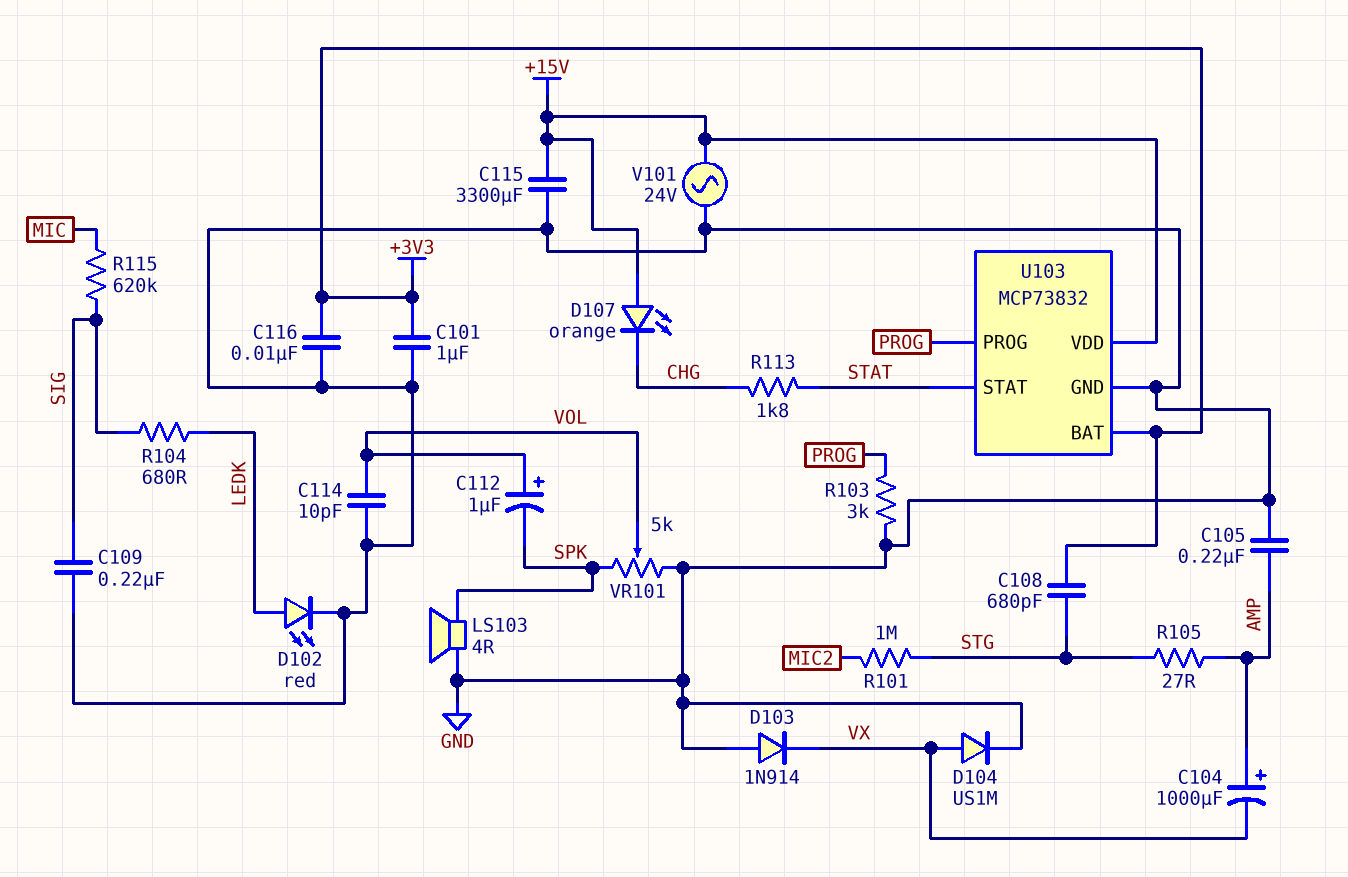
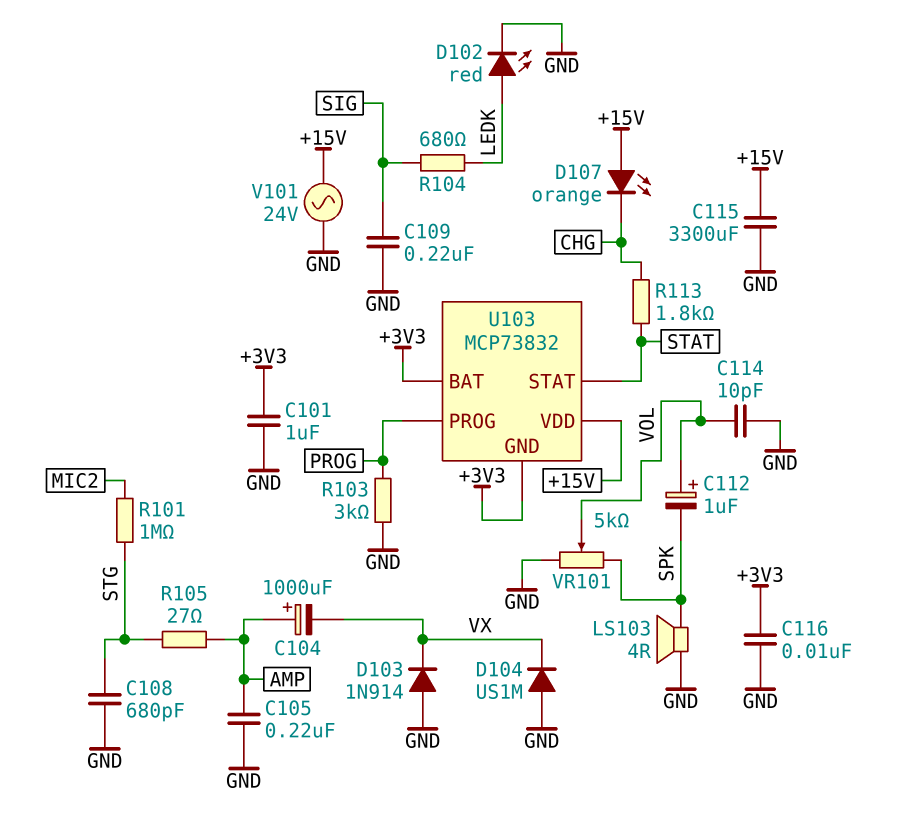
C108: 680pF (+3V3, STG) -> 680pF (GND, STG)
D104: diode US1M (A VX, K GND) -> diode US1M (A GND, K VX)
R115: 620k (MIC, SIG) -> none
U103 pin GND: GND -> +3V3

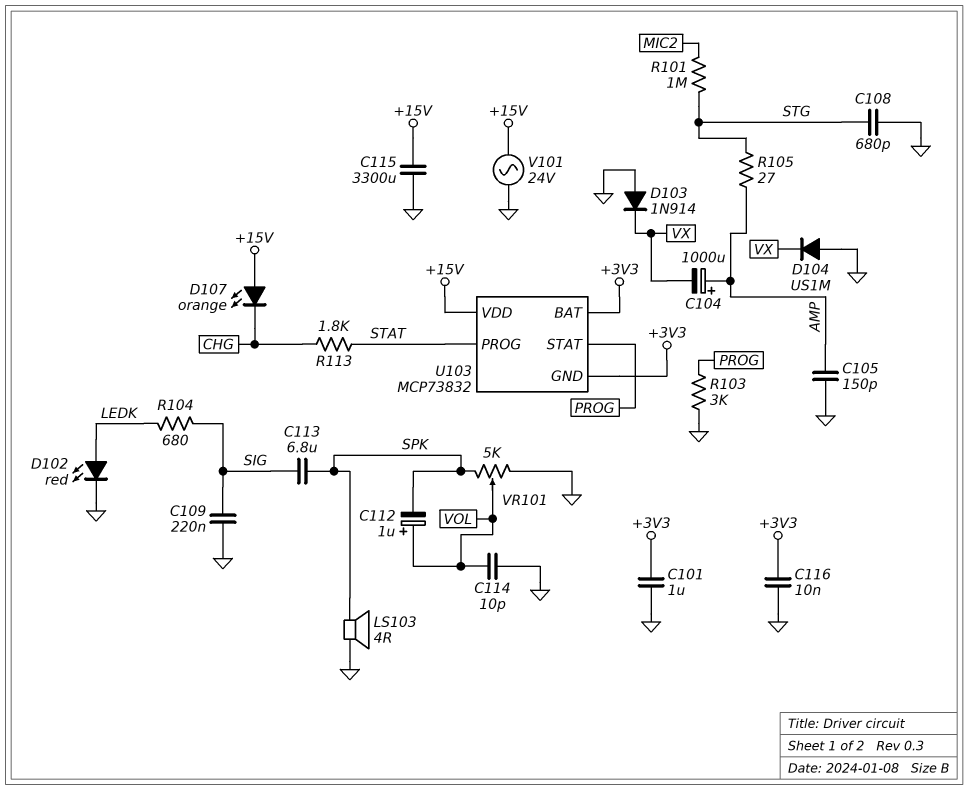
C105: 220nF (AMP, GND) -> 150pF (AMP, GND)
C113: none -> 6.8uF (SIG, SPK)
U103 pin PROG: PROG -> STAT
U103 pin STAT: STAT -> PROG

